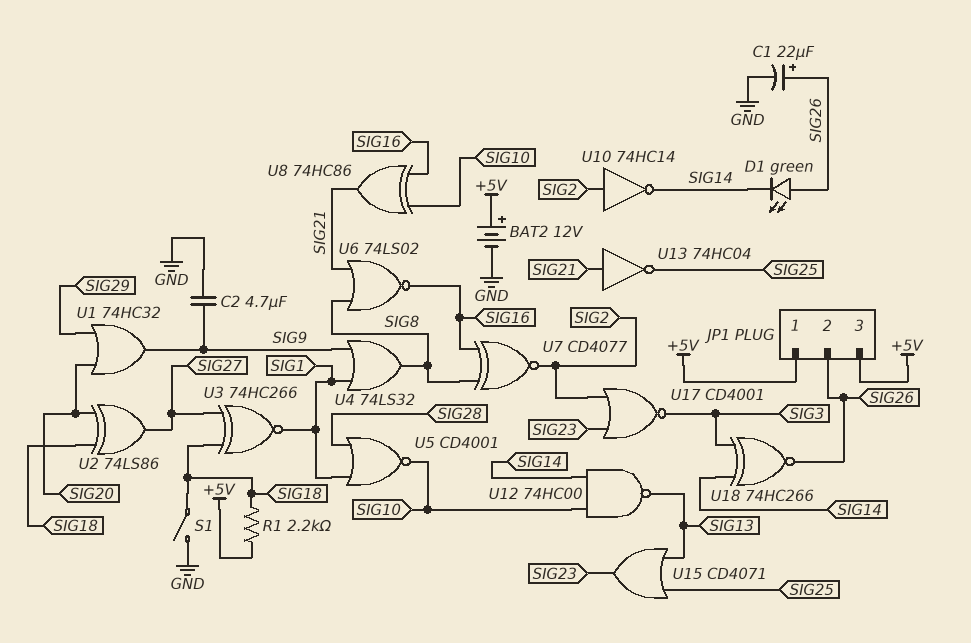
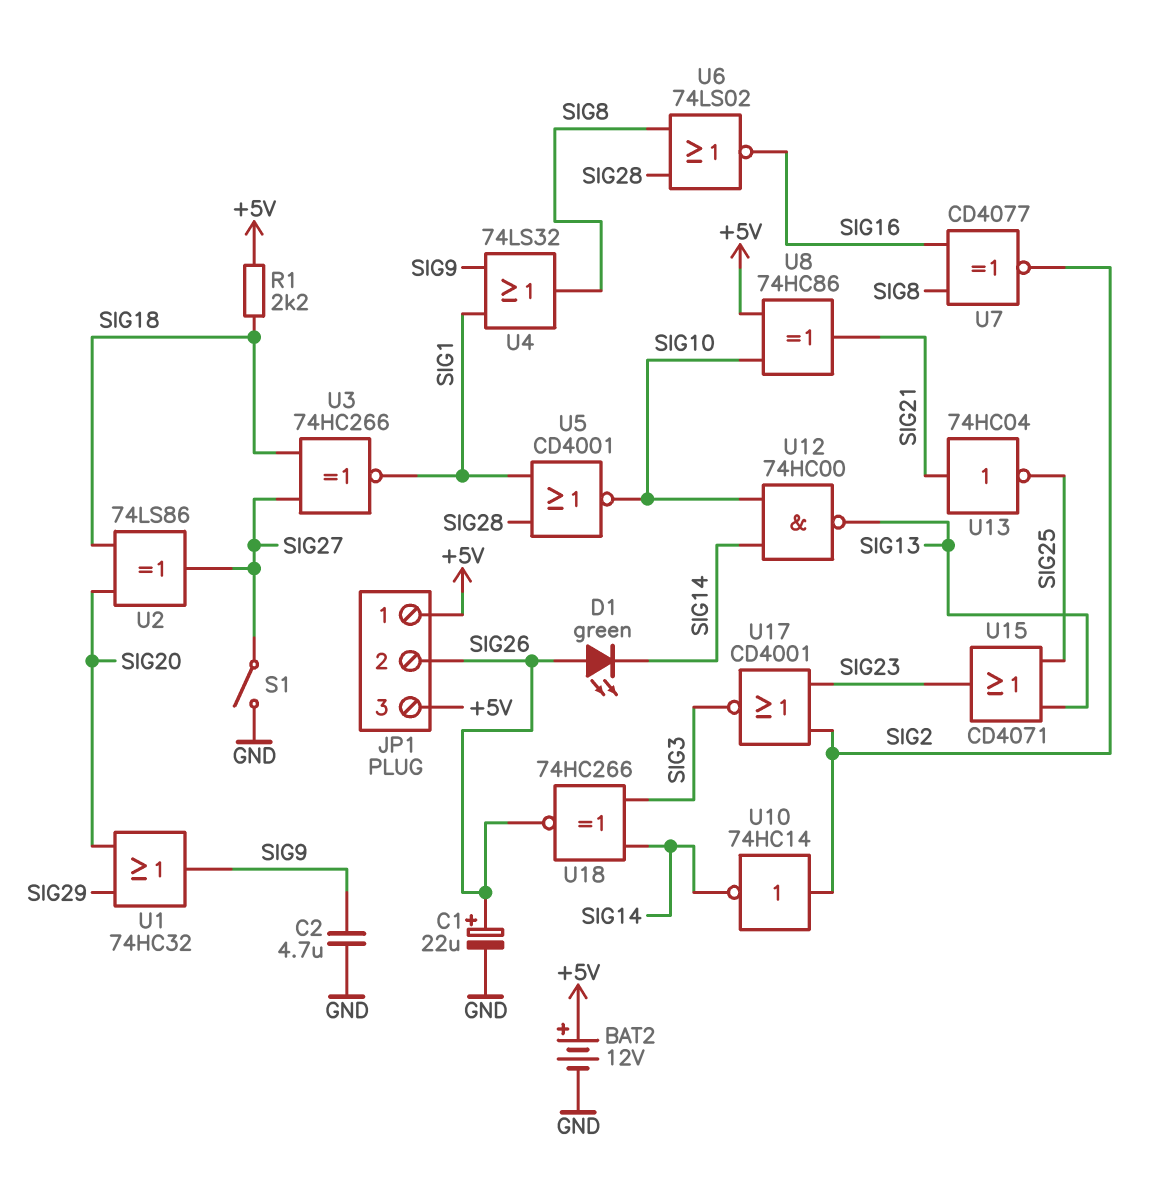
S1: switch (GND, SIG18) -> switch (GND, SIG27)
U6: NOR 74LS02 (in SIG8, in SIG21, out SIG16) -> NOR 74LS02 (in SIG8, in SIG28, out SIG16)
U8: XOR 74HC86 (in SIG10, in SIG16, out SIG21) -> XOR 74HC86 (in +5V, in SIG10, out SIG21)

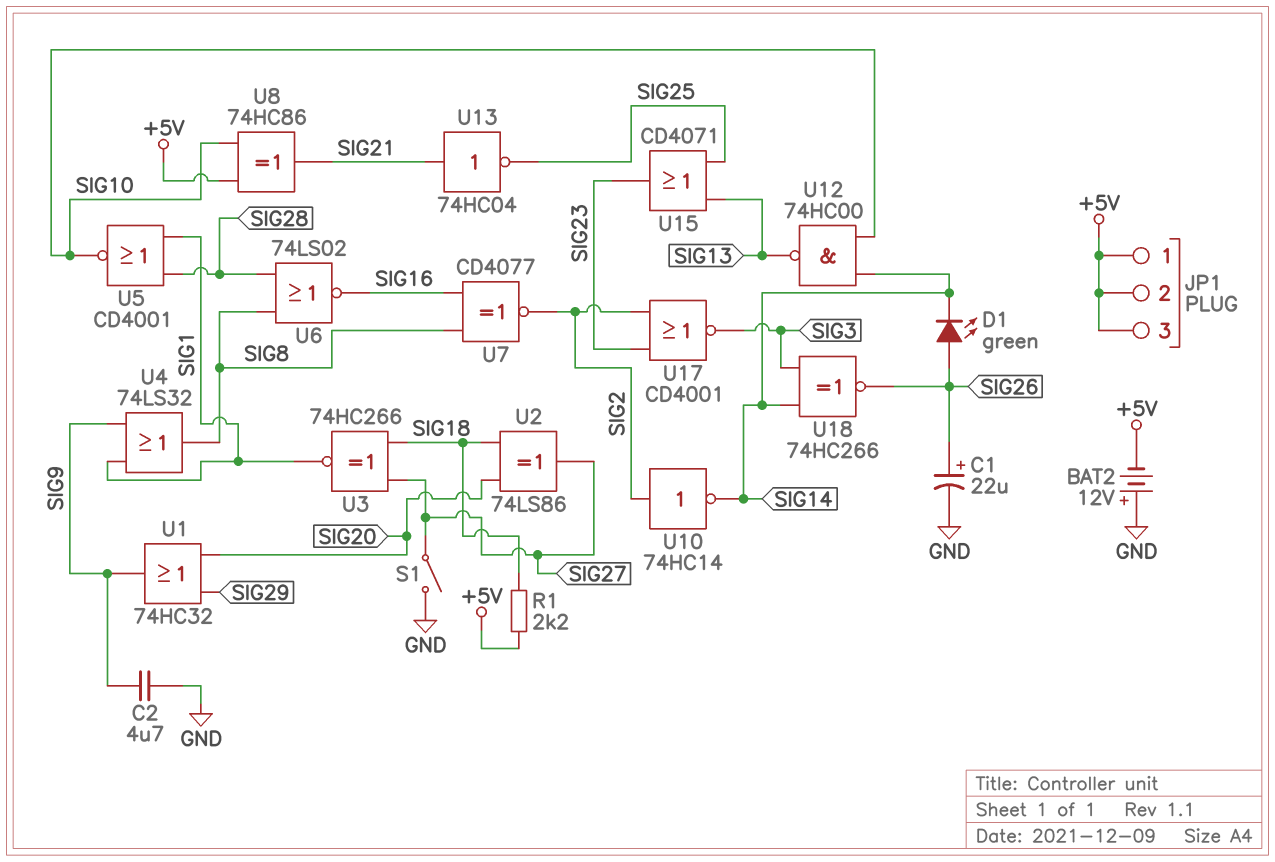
BAT2: 12V (plus +5V, minus GND) -> 12V (plus GND, minus +5V)
JP1 pin 2: SIG26 -> +5V

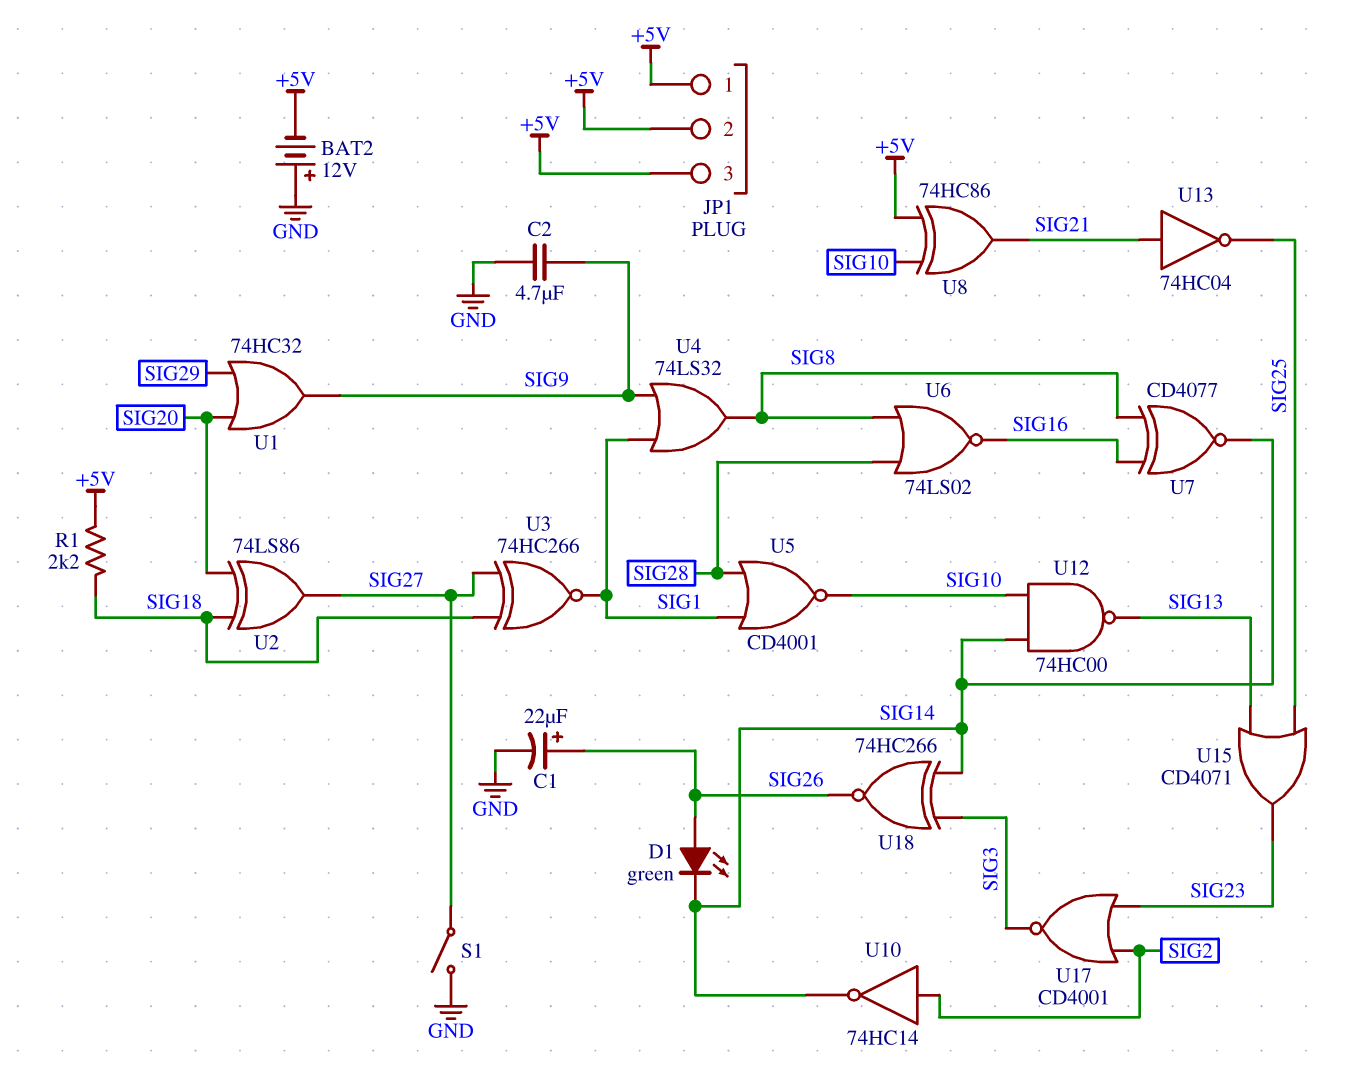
U7: XNOR CD4077 (in SIG8, in SIG16, out SIG2) -> XNOR CD4077 (in SIG8, in SIG16, out SIG14)

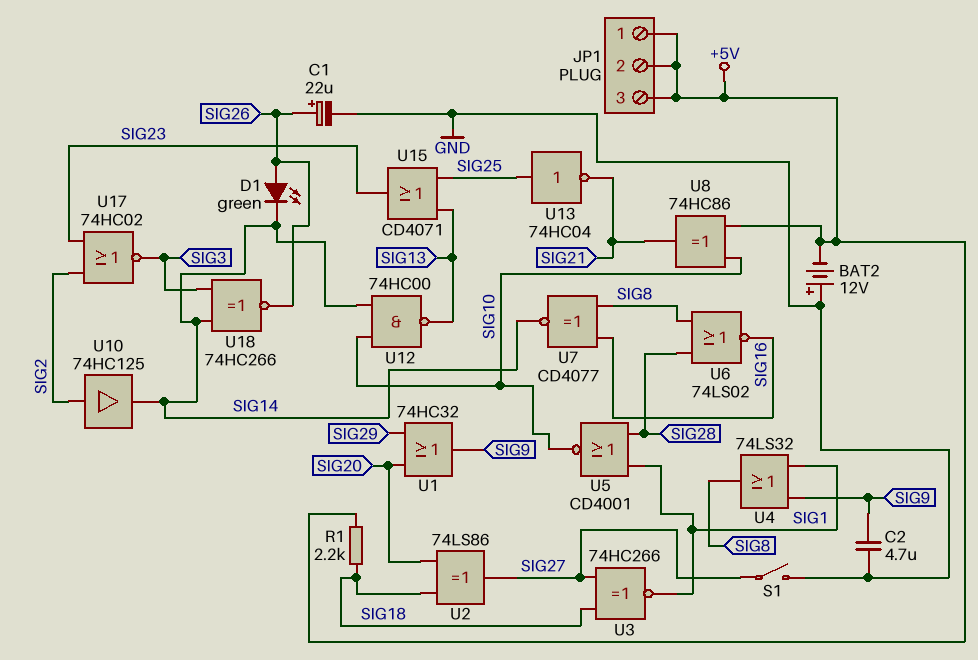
U10: NOT 74HC14 (in SIG2, out SIG14) -> buffer 74HC125 (in SIG2, out SIG14)
U13: NOT 74HC04 (in SIG21, out SIG25) -> NOT 74HC04 (in SIG25, out SIG21)
U17: NOR CD4001 (in SIG2, in SIG23, out SIG3) -> NOR 74HC02 (in SIG2, in SIG23, out SIG3)

